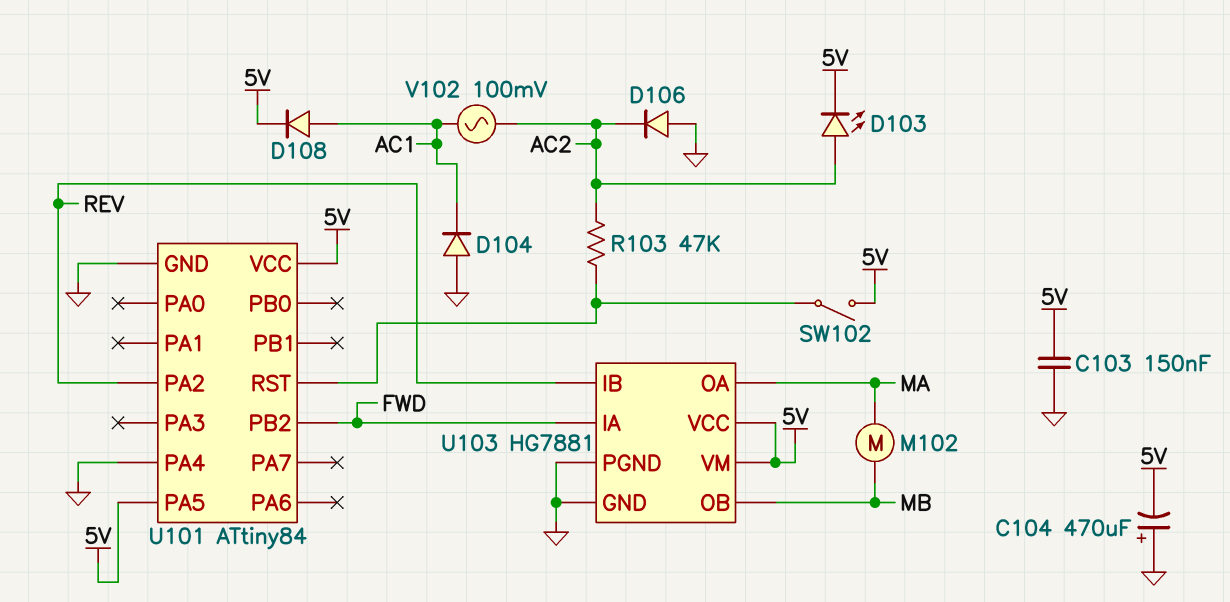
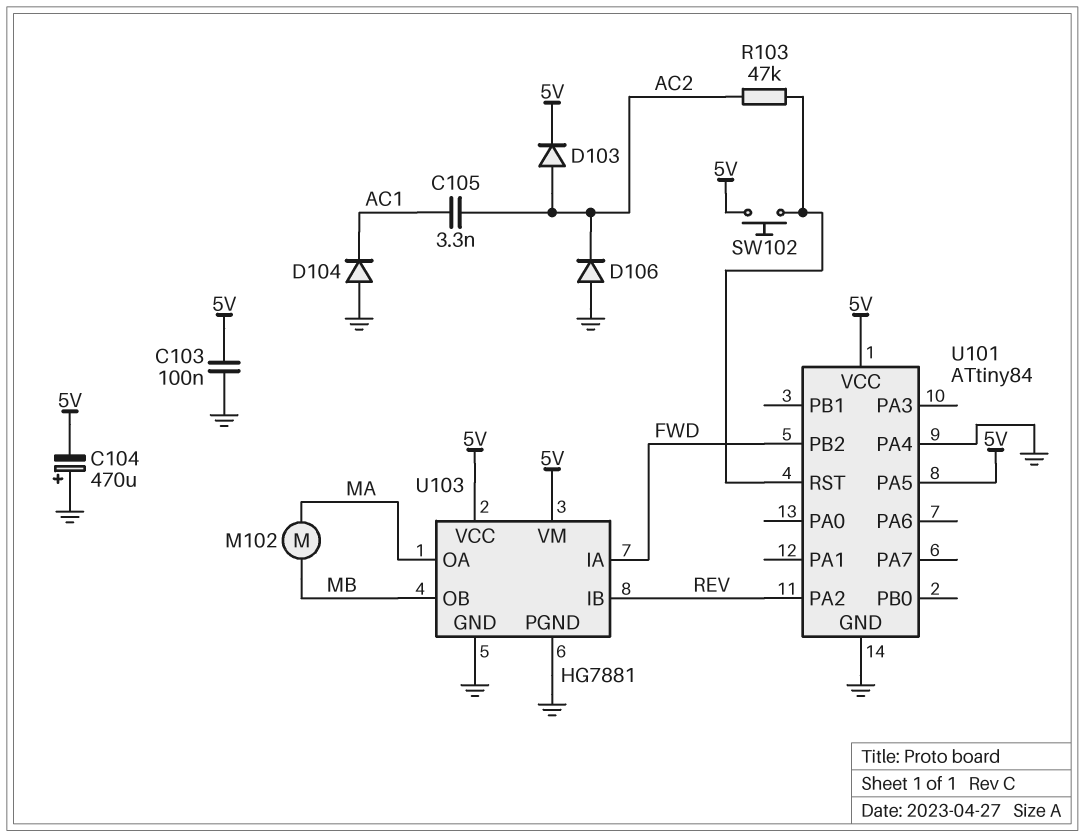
C103: 150nF (5V, GND) -> 100nF (5V, GND)
C105: none -> 3.3nF (AC1, AC2)
D103: LED (A AC2, K 5V) -> diode (A AC2, K 5V)
D108: diode (A AC1, K 5V) -> none
SW102: switch (5V, U101/RST) -> button (5V, U101/RST)
V102: AC 100mV (AC1, AC2) -> none

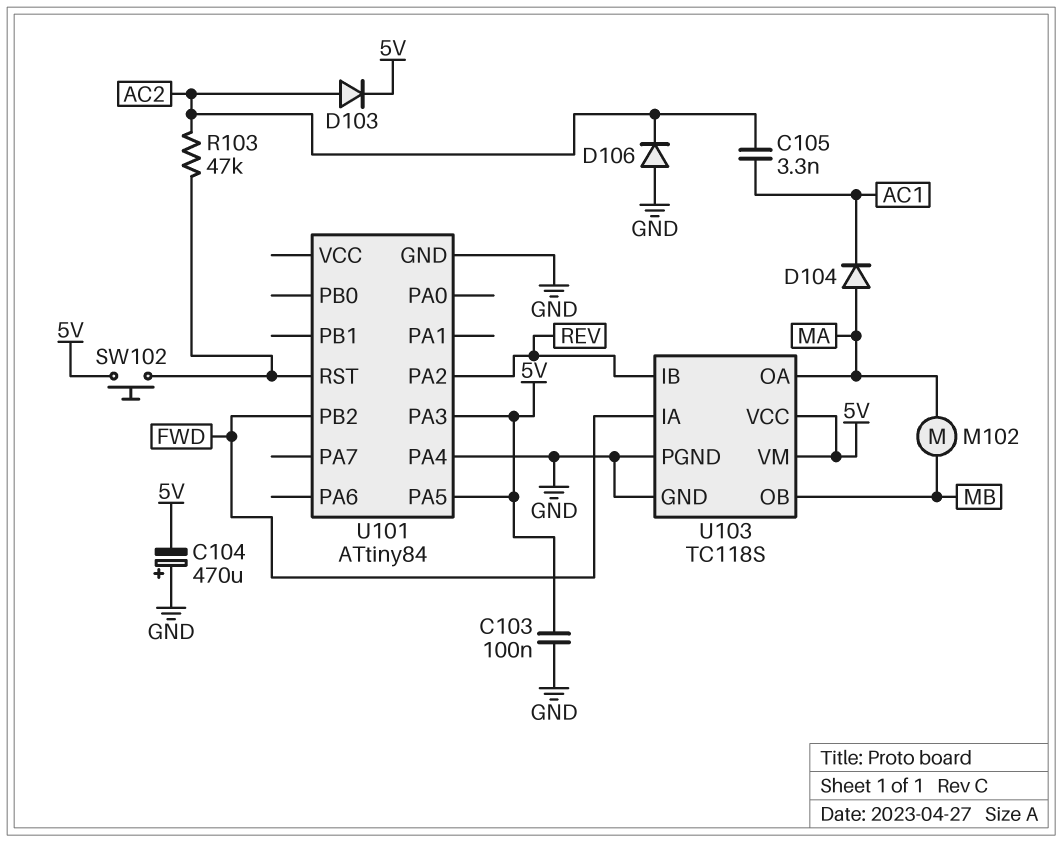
D104: diode (A GND, K AC1) -> diode (A MA, K AC1)
U101 pin PA3: none -> 5V
U101 pin VCC: 5V -> none
U103: HG7881 -> TC118S

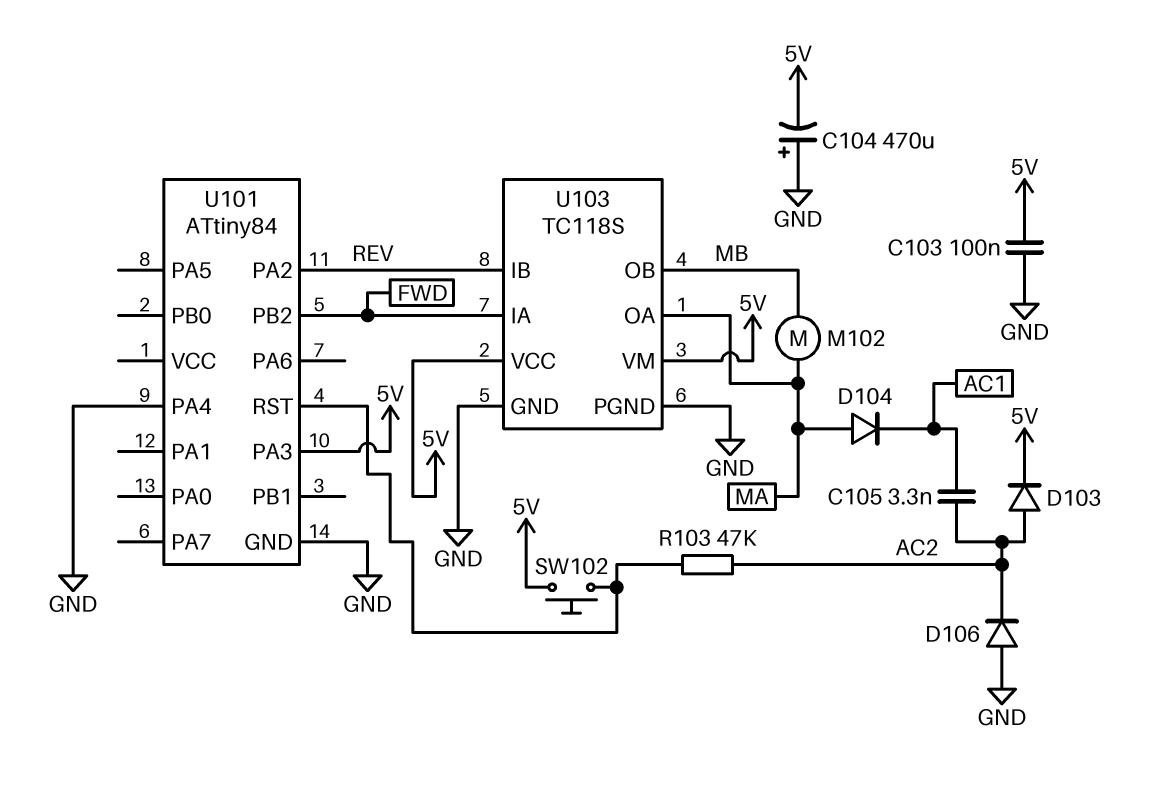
U101 pin PA5: 5V -> none

